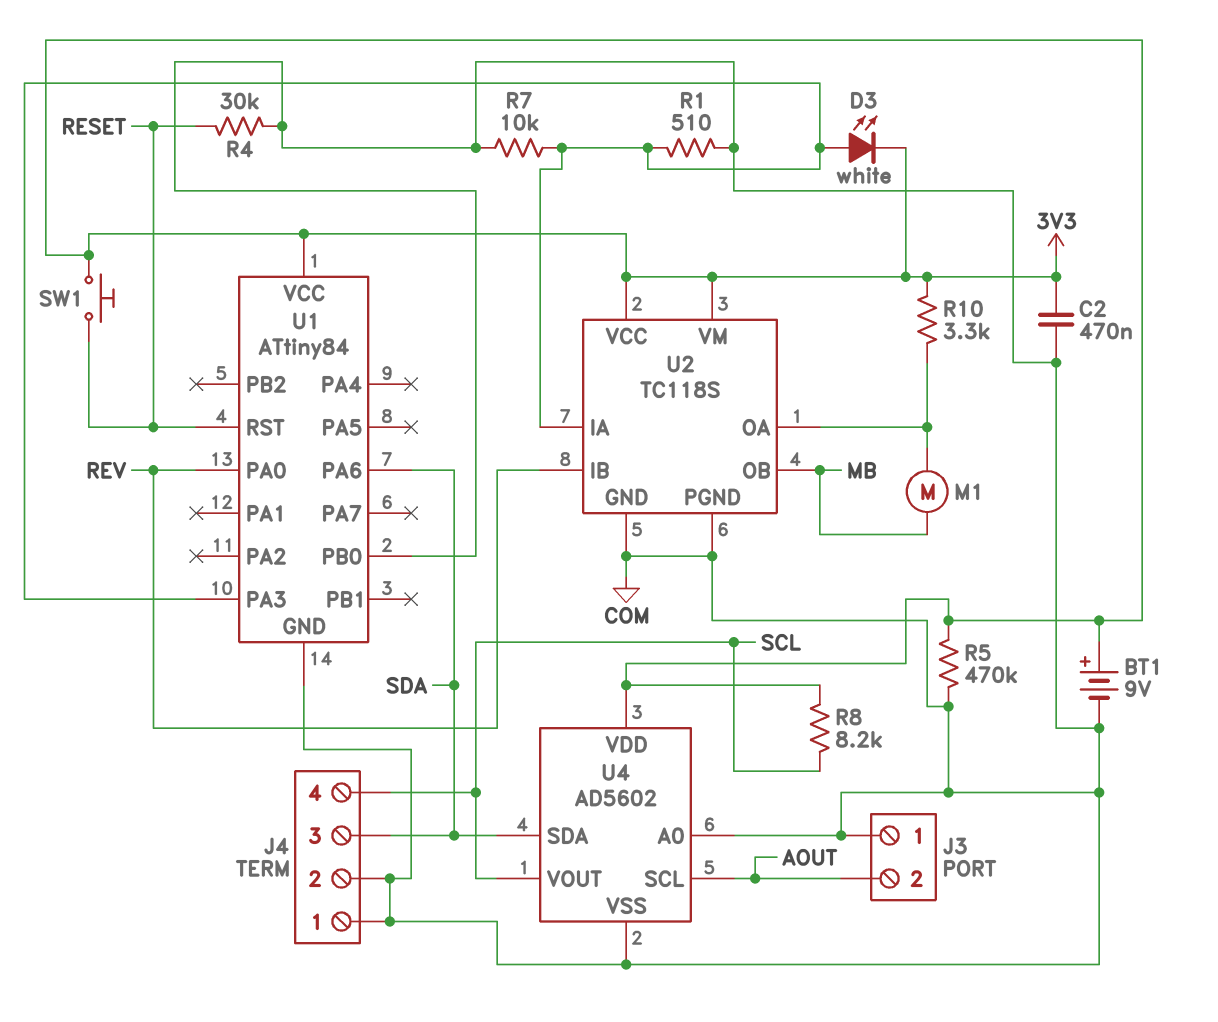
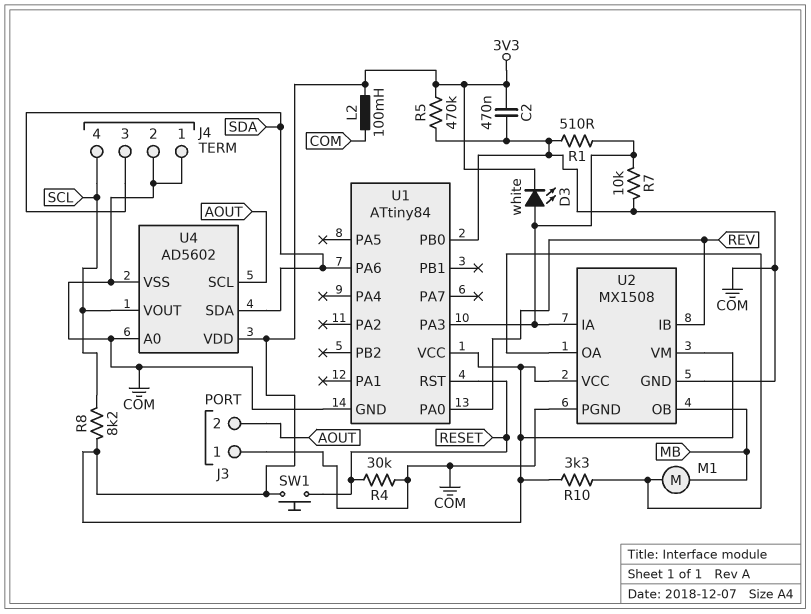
BT1: 9V (plus 3V3, minus COM) -> none
L2: none -> 100mH (3V3, COM)
U2: TC118S -> MX1508

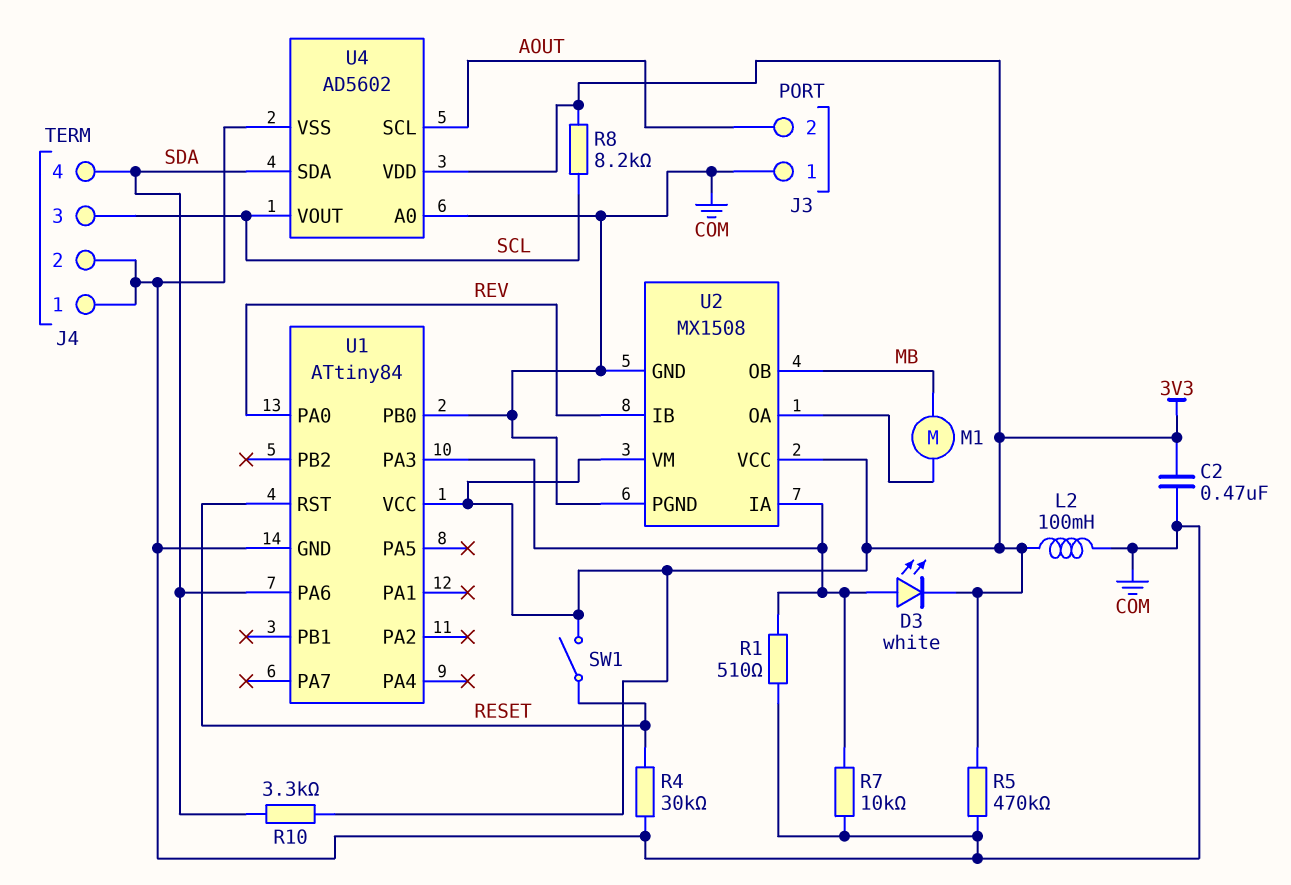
J4 pin 3: SDA -> SCL
J4 pin 4: SCL -> SDA
R10: 3.3k (3V3, U2/OA) -> 3.3k (3V3, SDA)
SW1: button (3V3, RESET) -> switch (3V3, RESET)

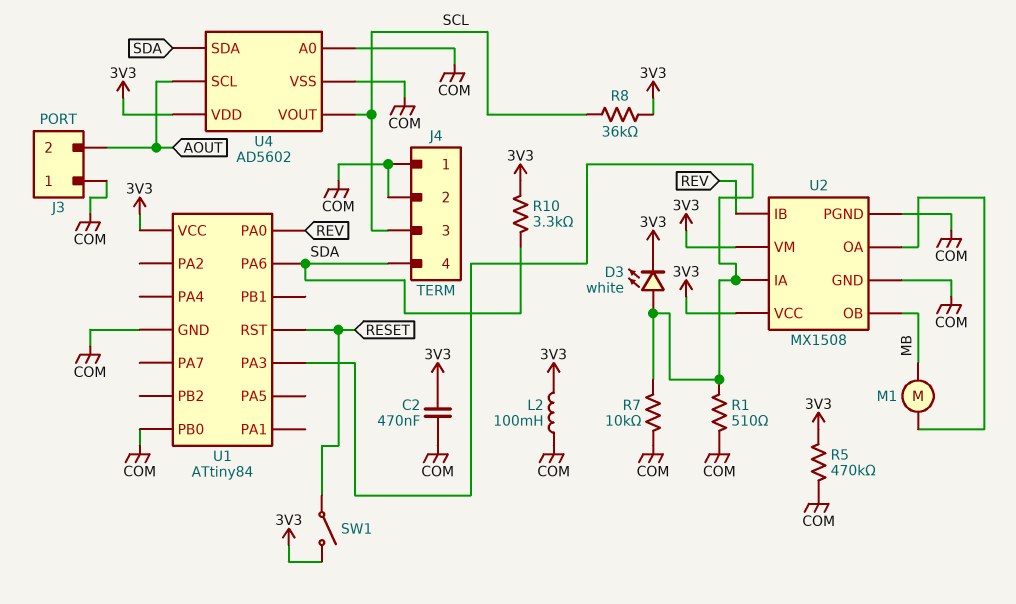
R4: 30k (COM, RESET) -> none
R8: 8.2k (3V3, SCL) -> 36k (3V3, SCL)

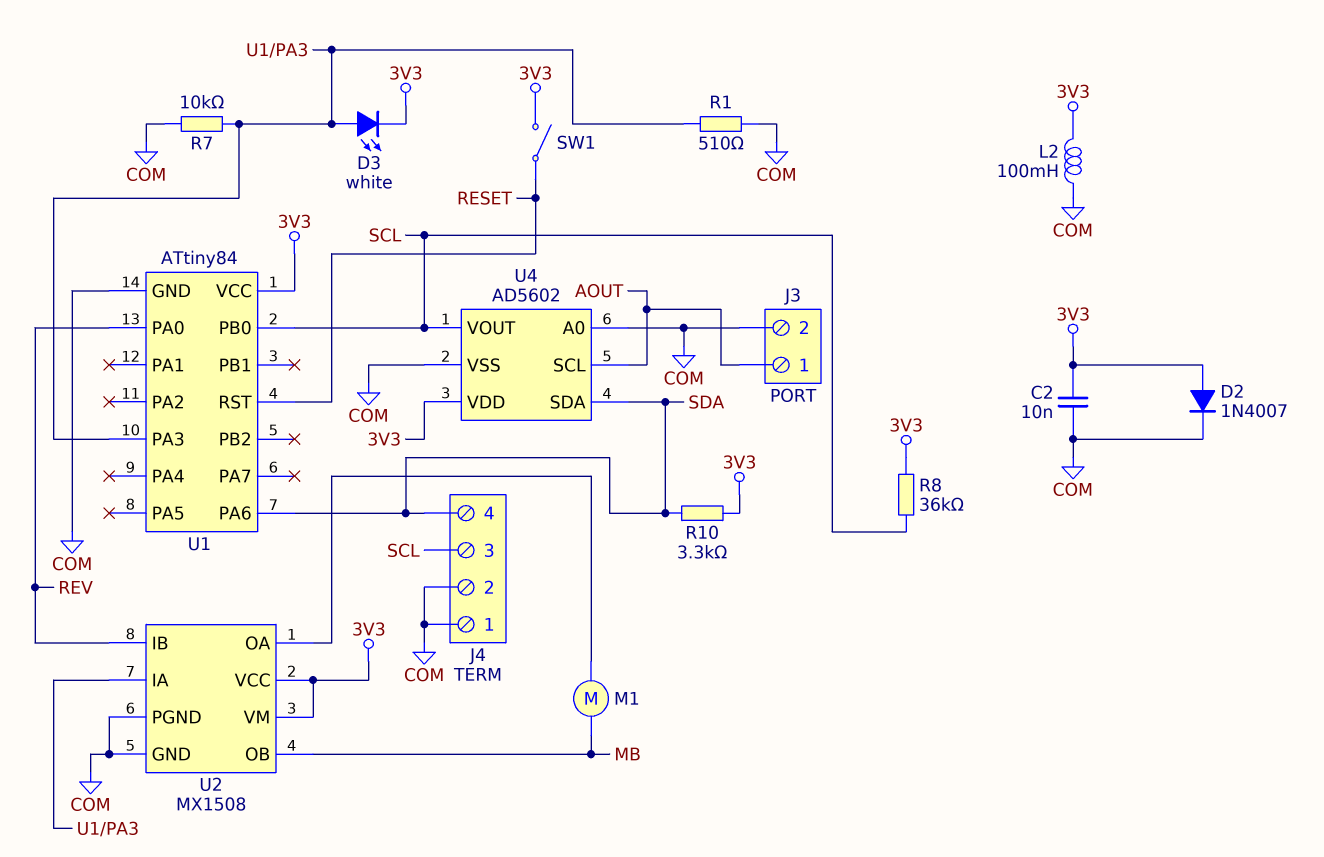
C2: 470nF (3V3, COM) -> 10nF (3V3, COM)
D2: none -> diode 1N4007 (A 3V3, K COM)
J3 pin 1: COM -> AOUT
J3 pin 2: AOUT -> COM
R5: 470k (3V3, COM) -> none
U1 pin PB0: COM -> SCL

